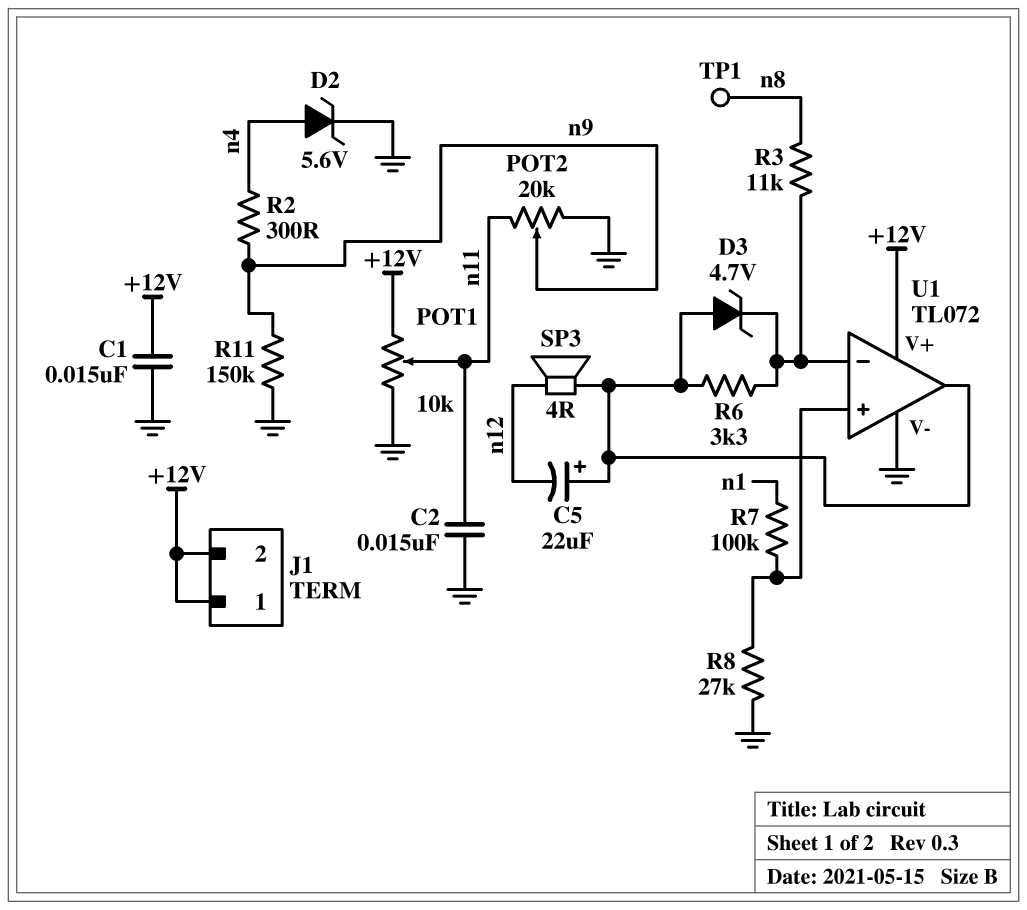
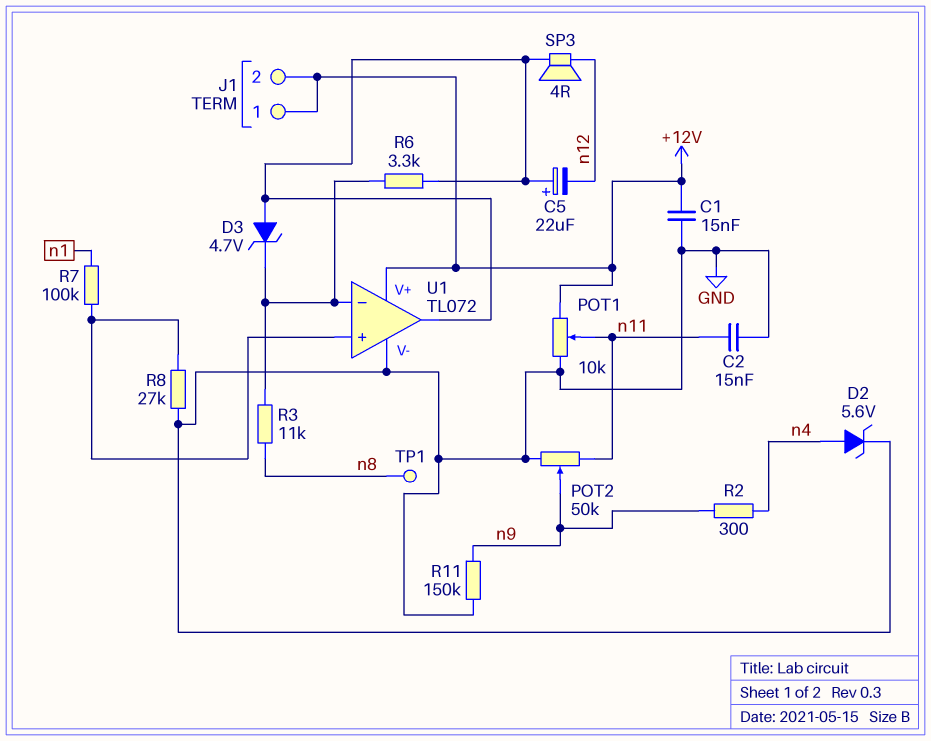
POT2: 20k (GND, n11, wiper n9) -> 50k (GND, n11, wiper n9)

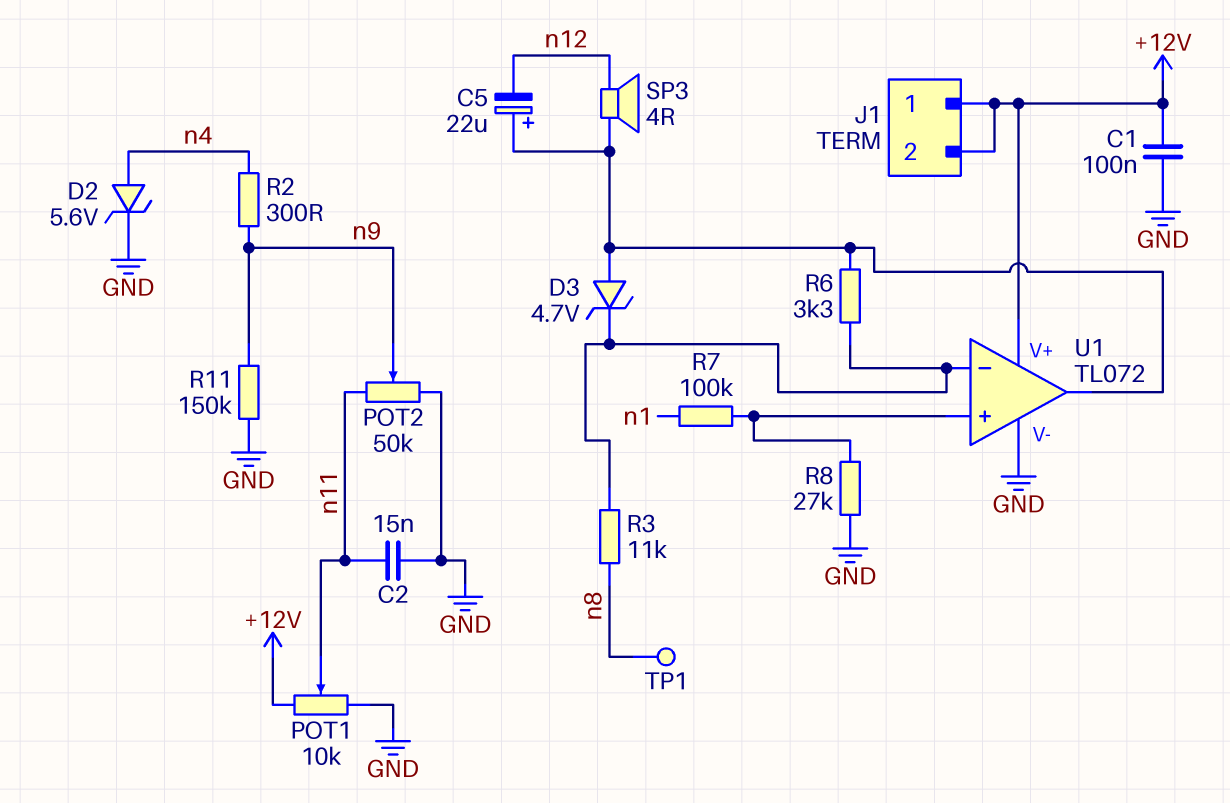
C1: 15nF (+12V, GND) -> 100nF (+12V, GND)

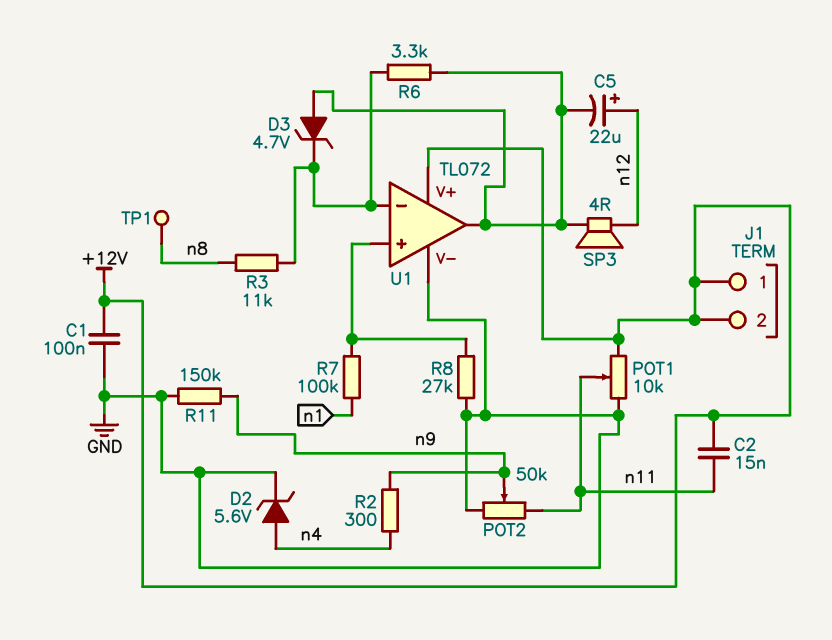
C2: 15nF (GND, n11) -> 15nF (+12V, n11)
C5: 22uF (plus U1/out, minus n12) -> 22uF (plus n12, minus U1/out)

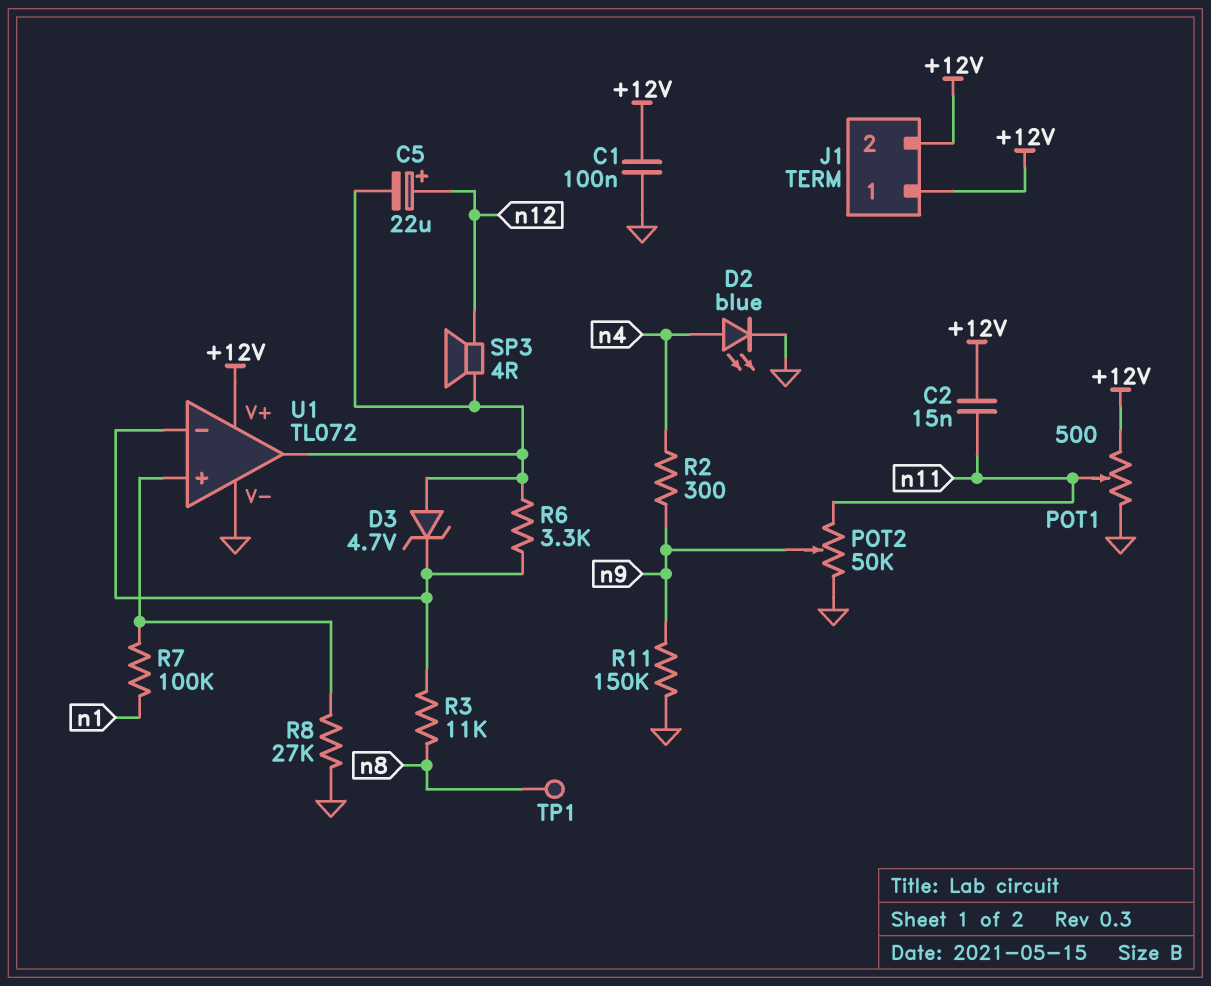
D2: zener 5.6V (A n4, K GND) -> LED blue (A n4, K GND)
POT1: 10k (+12V, GND, wiper n11) -> 500 (+12V, GND, wiper n11)

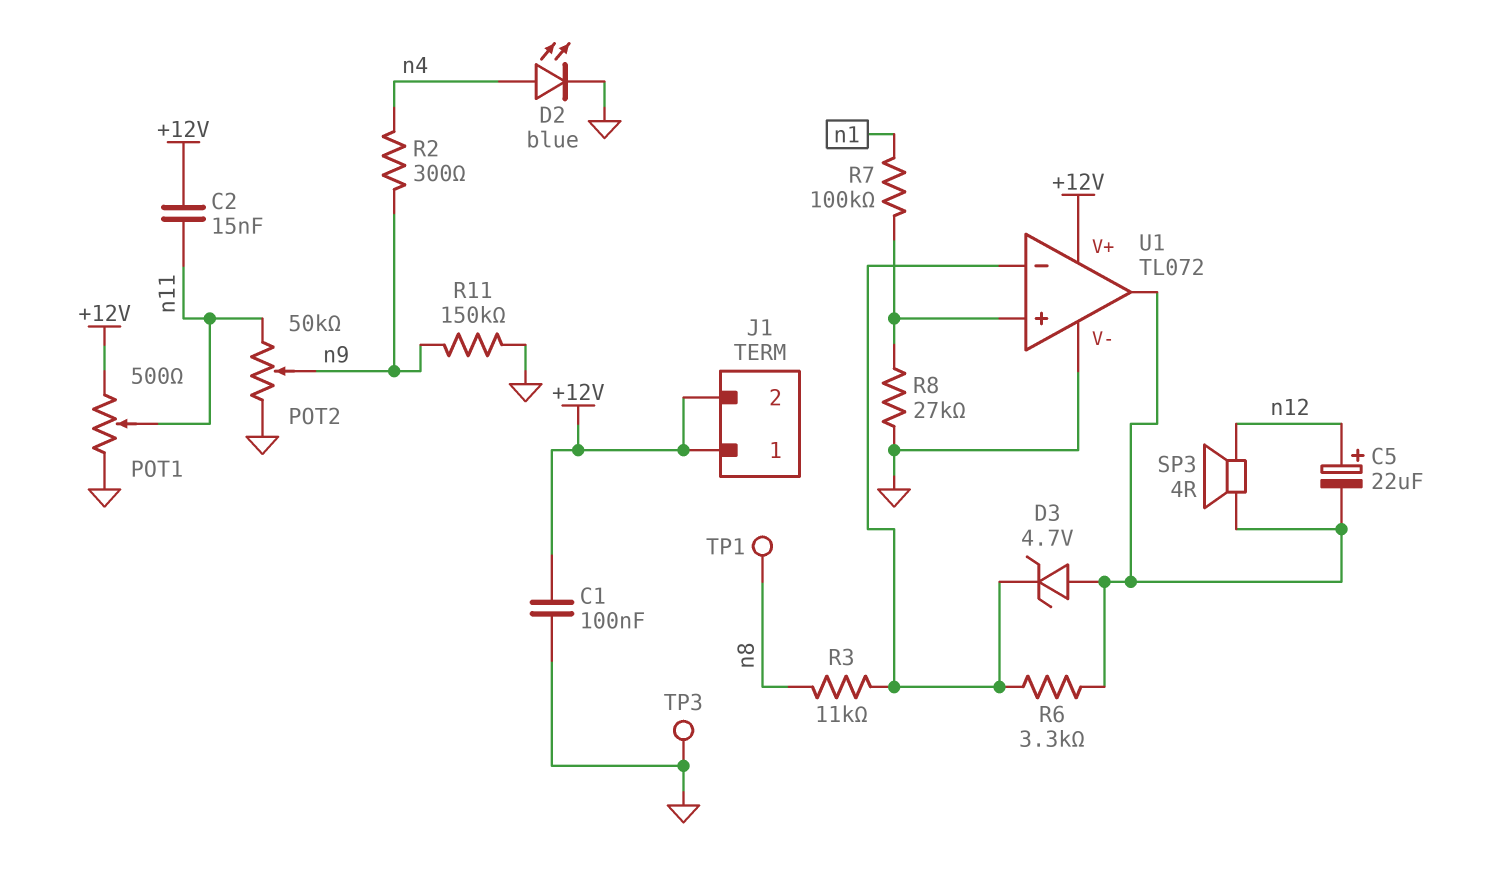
TP3: none -> test point (GND)

